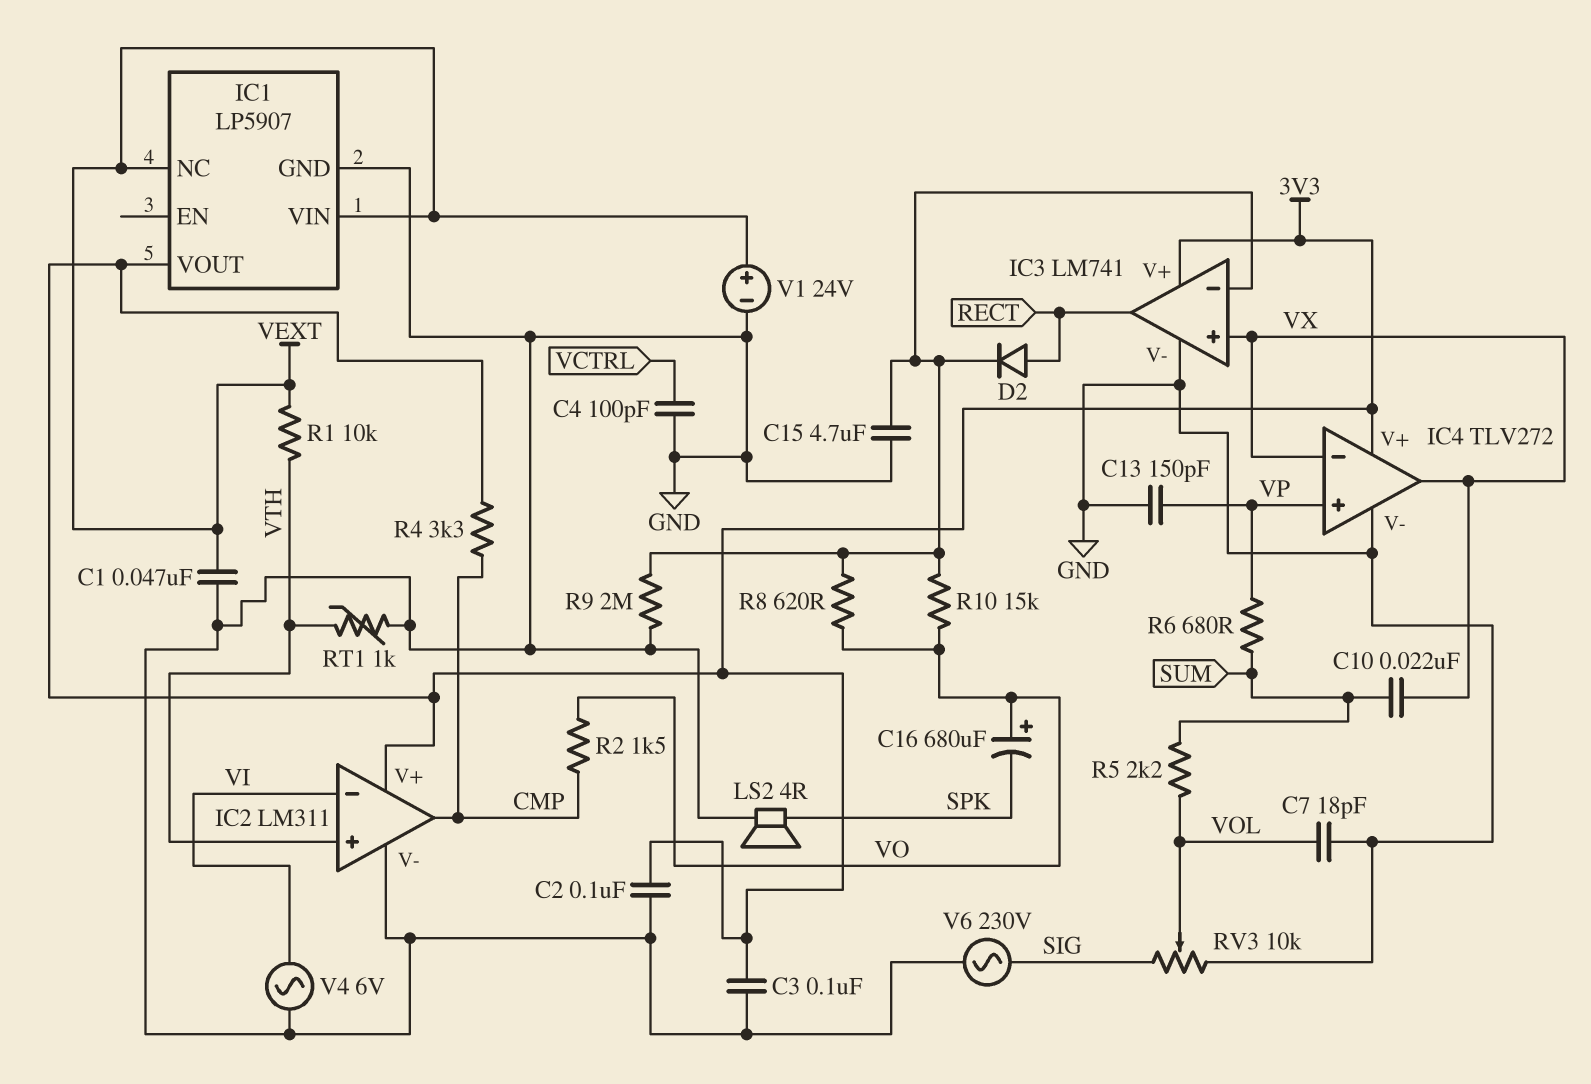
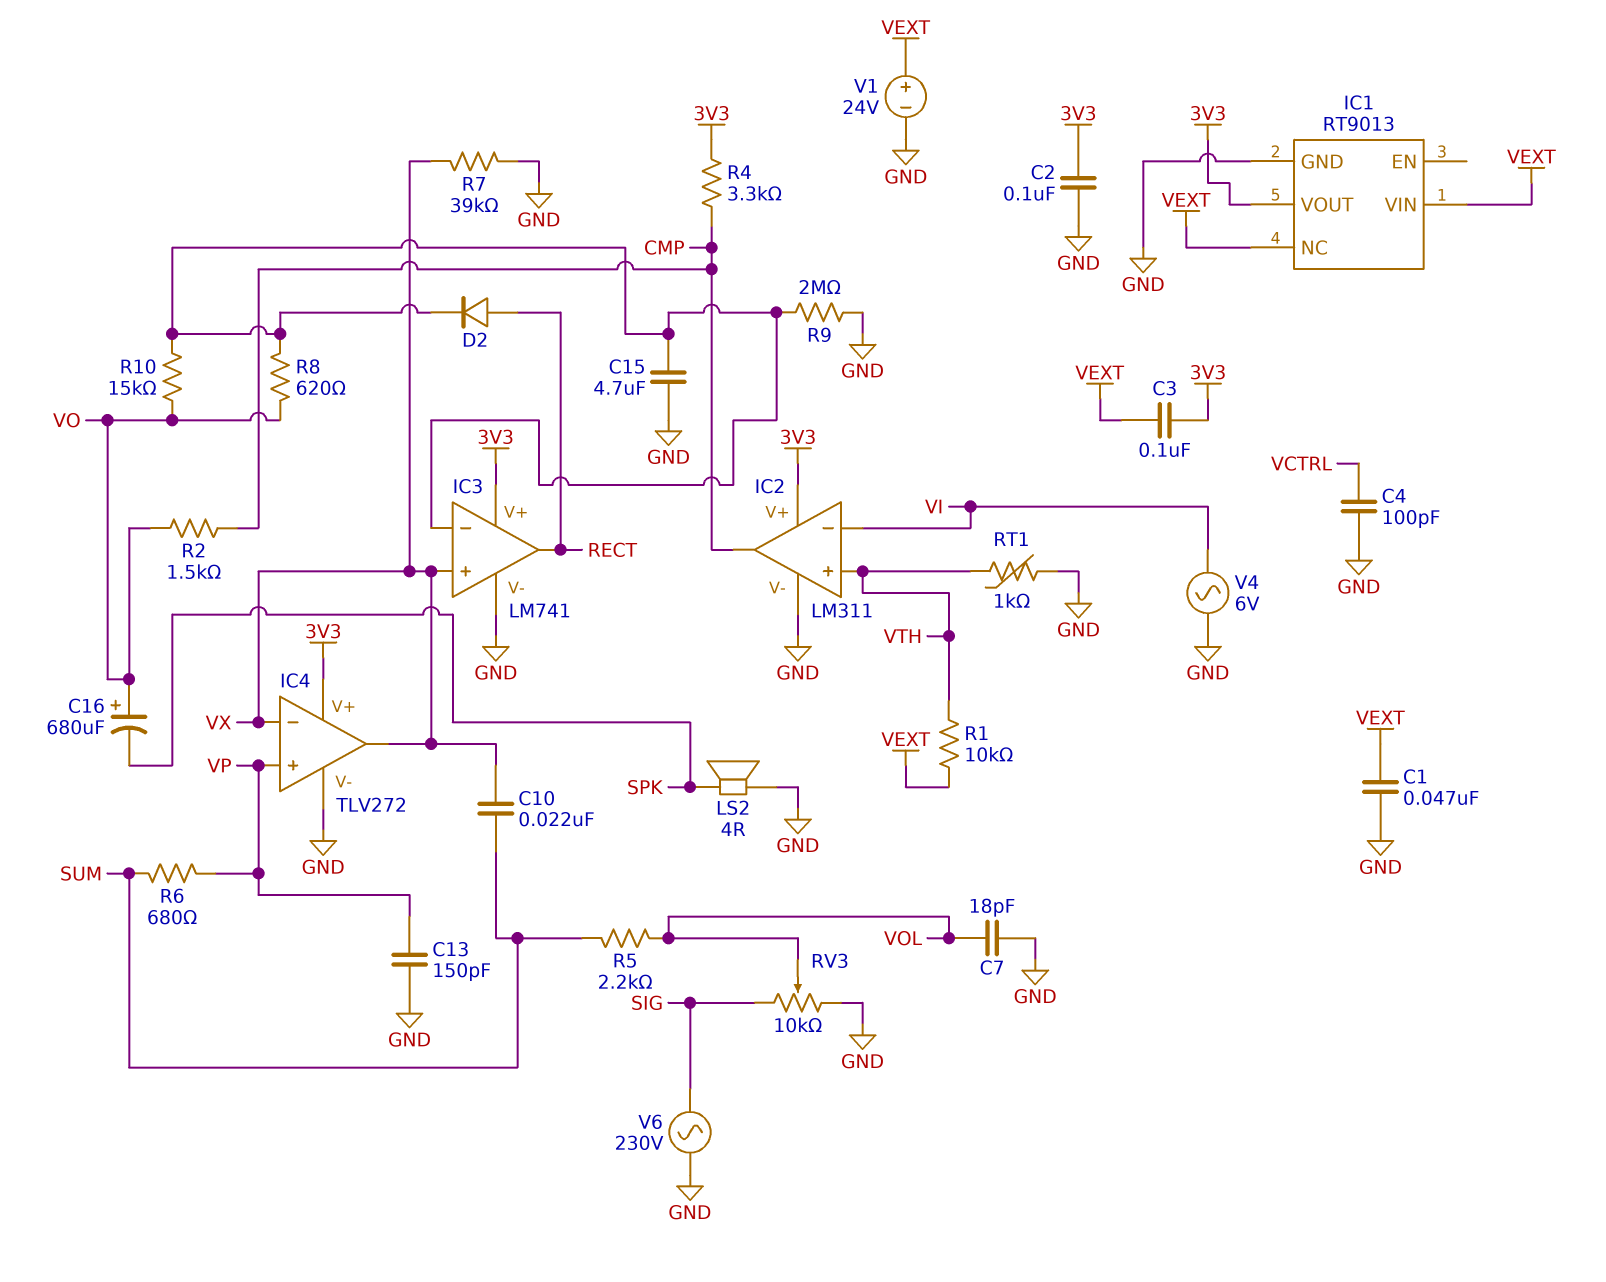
C3: 100nF (3V3, GND) -> 100nF (3V3, VEXT)
IC1: LP5907 -> RT9013
R7: none -> 39k (GND, VX)

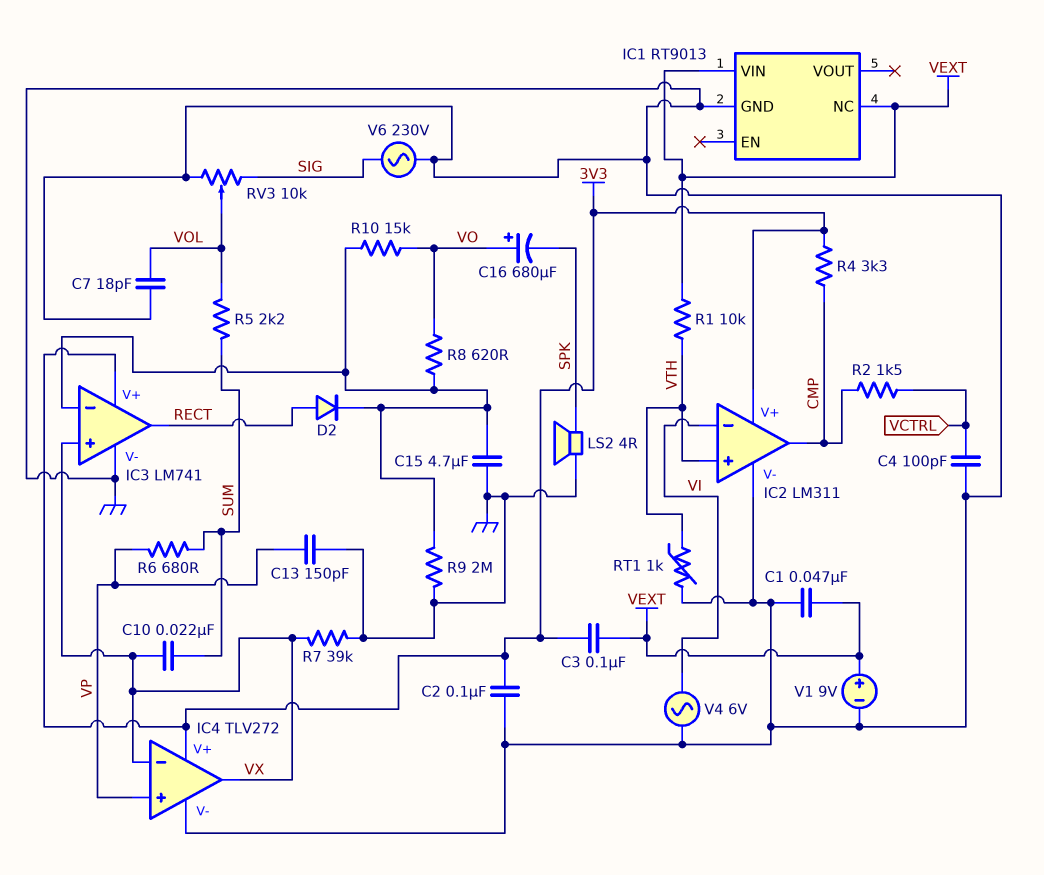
IC1 pin VOUT: 3V3 -> none
R2: 1.5k (CMP, VO) -> 1.5k (CMP, VCTRL)
V1: 24V (plus VEXT, minus GND) -> 9V (plus VEXT, minus GND)

